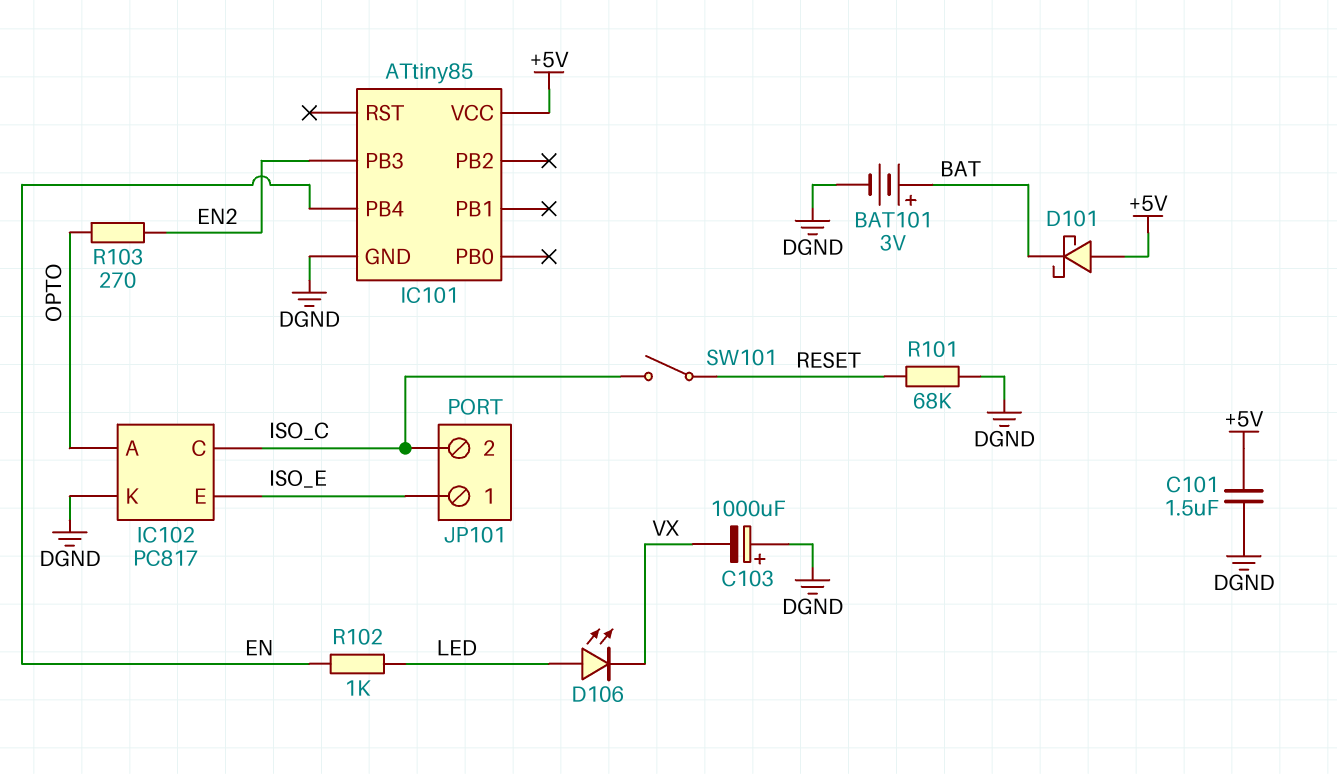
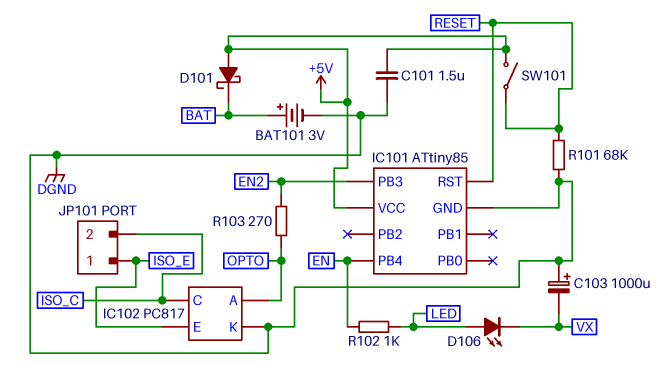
IC101 pin RST: none -> RESET
SW101: switch (ISO_C, RESET) -> switch (+5V, RESET)

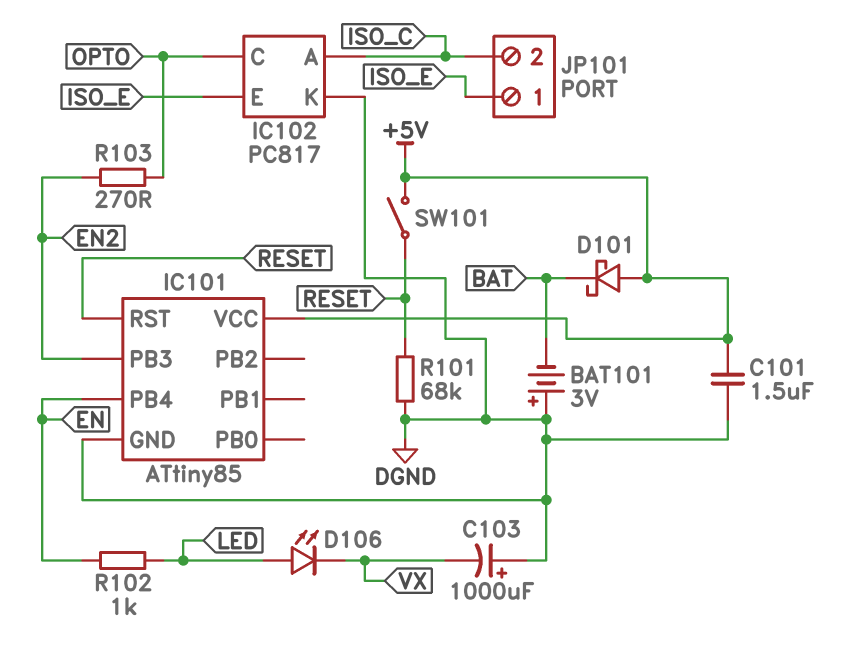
BAT101: 3V (plus BAT, minus DGND) -> 3V (plus DGND, minus BAT)
IC102 pin A: OPTO -> ISO_C
IC102 pin C: ISO_C -> OPTO

